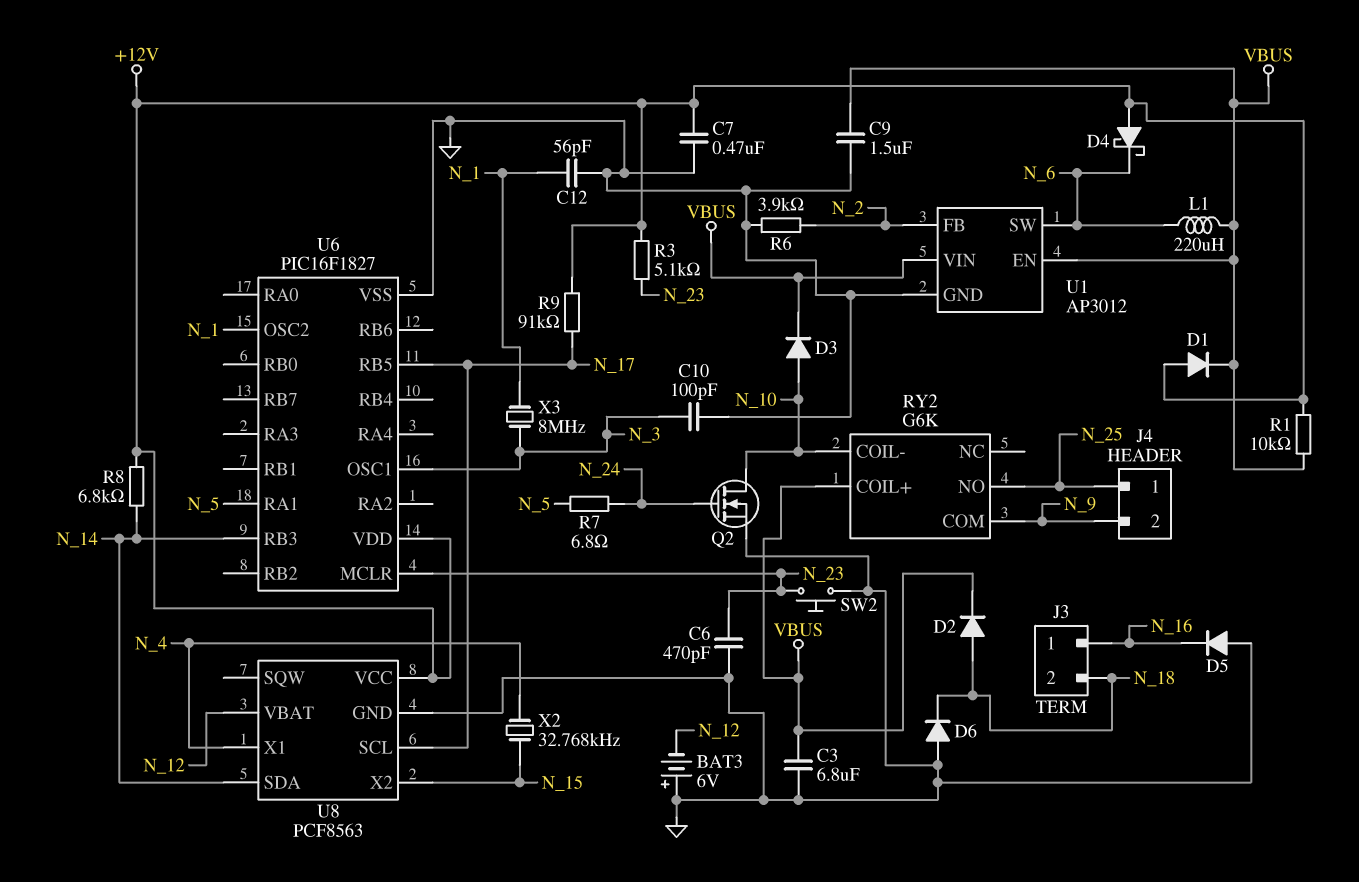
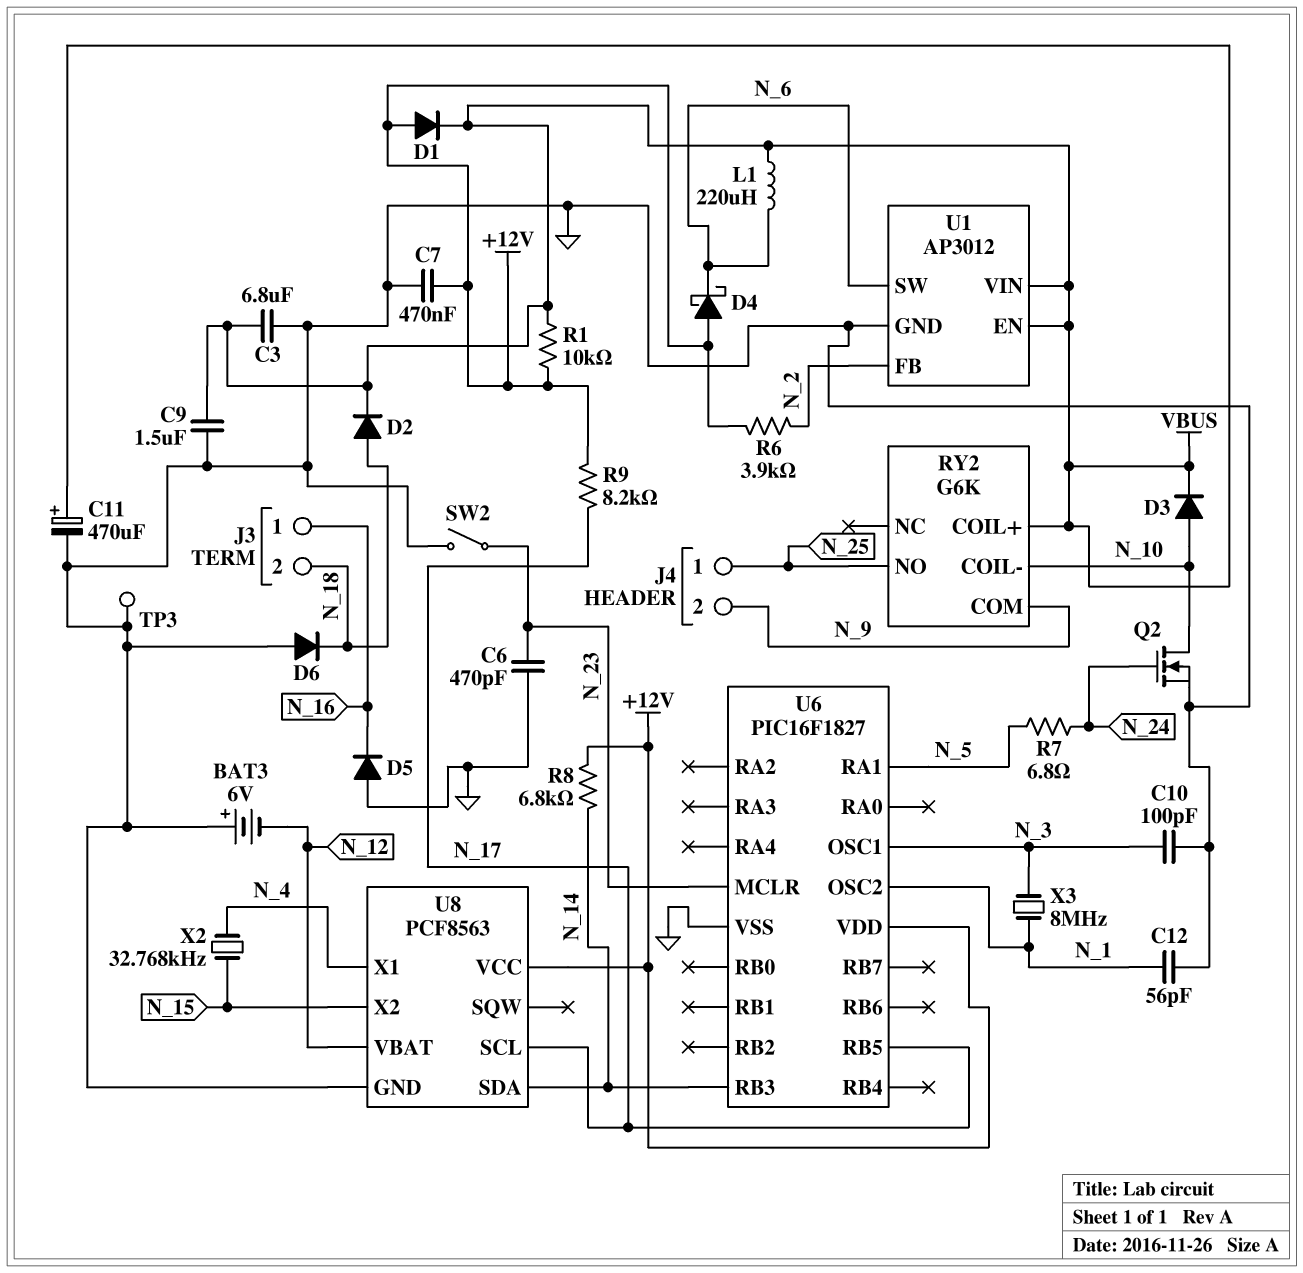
C11: none -> 470uF (plus VBUS, minus GND)
R3: 5.1k (+12V, N_23) -> none
R6: 3.9k (GND, N_2) -> 3.9k (+12V, N_2)
R9: 91k (+12V, N_17) -> 8.2k (+12V, N_17)
SW2: button (GND, N_23) -> switch (GND, N_23)
TP3: none -> test point (GND)

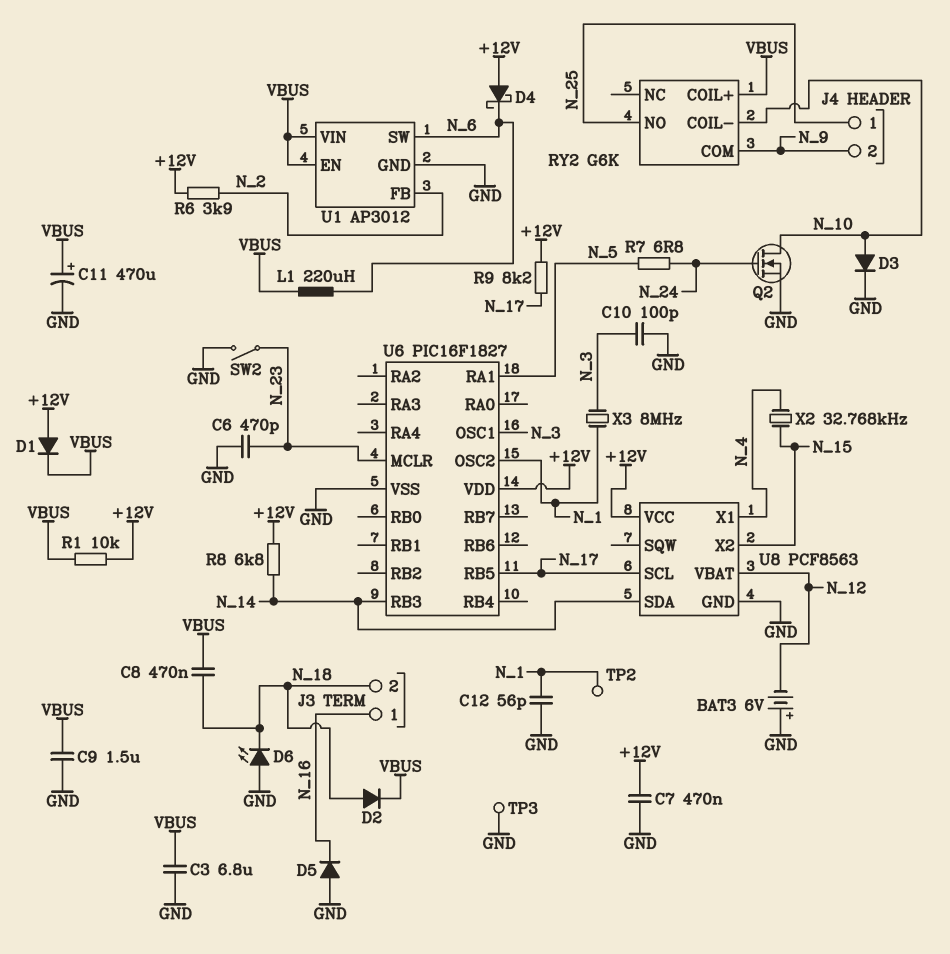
C8: none -> 470nF (N_18, VBUS)
D3: diode (A N_10, K VBUS) -> diode (A N_10, K GND)
D6: diode (A GND, K N_18) -> LED (A GND, K N_18)
TP2: none -> test point (N_1)

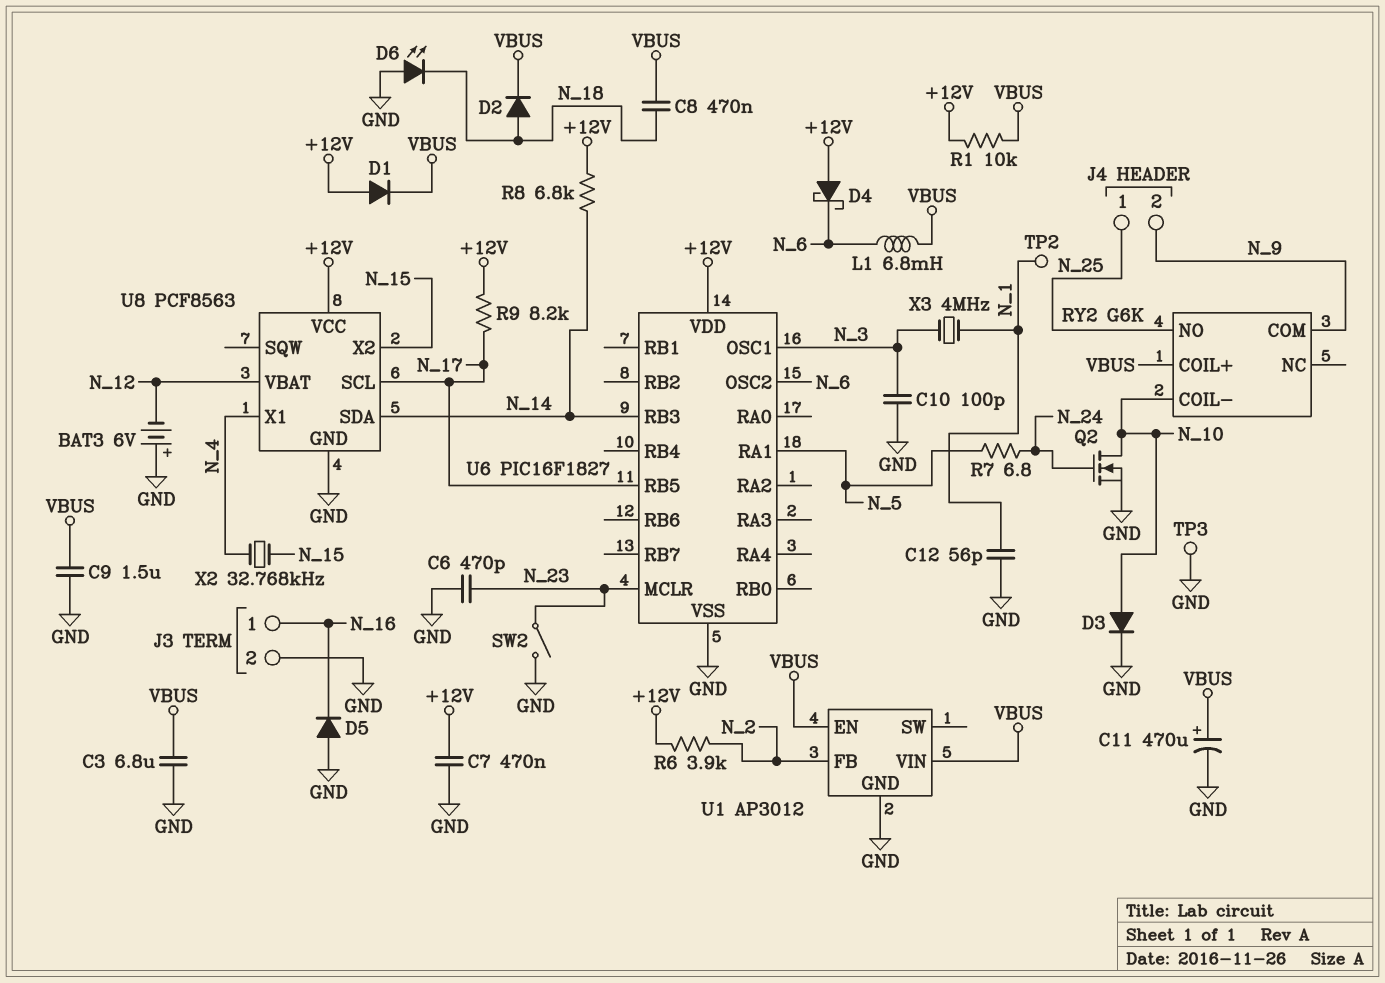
J3 pin 2: N_18 -> GND
L1: 220uH (N_6, VBUS) -> 6.8mH (N_6, VBUS)
U1 pin SW: N_6 -> none
U6 pin OSC2: N_1 -> N_6
X3: 8MHz (N_1, N_3) -> 4MHz (N_1, N_3)

